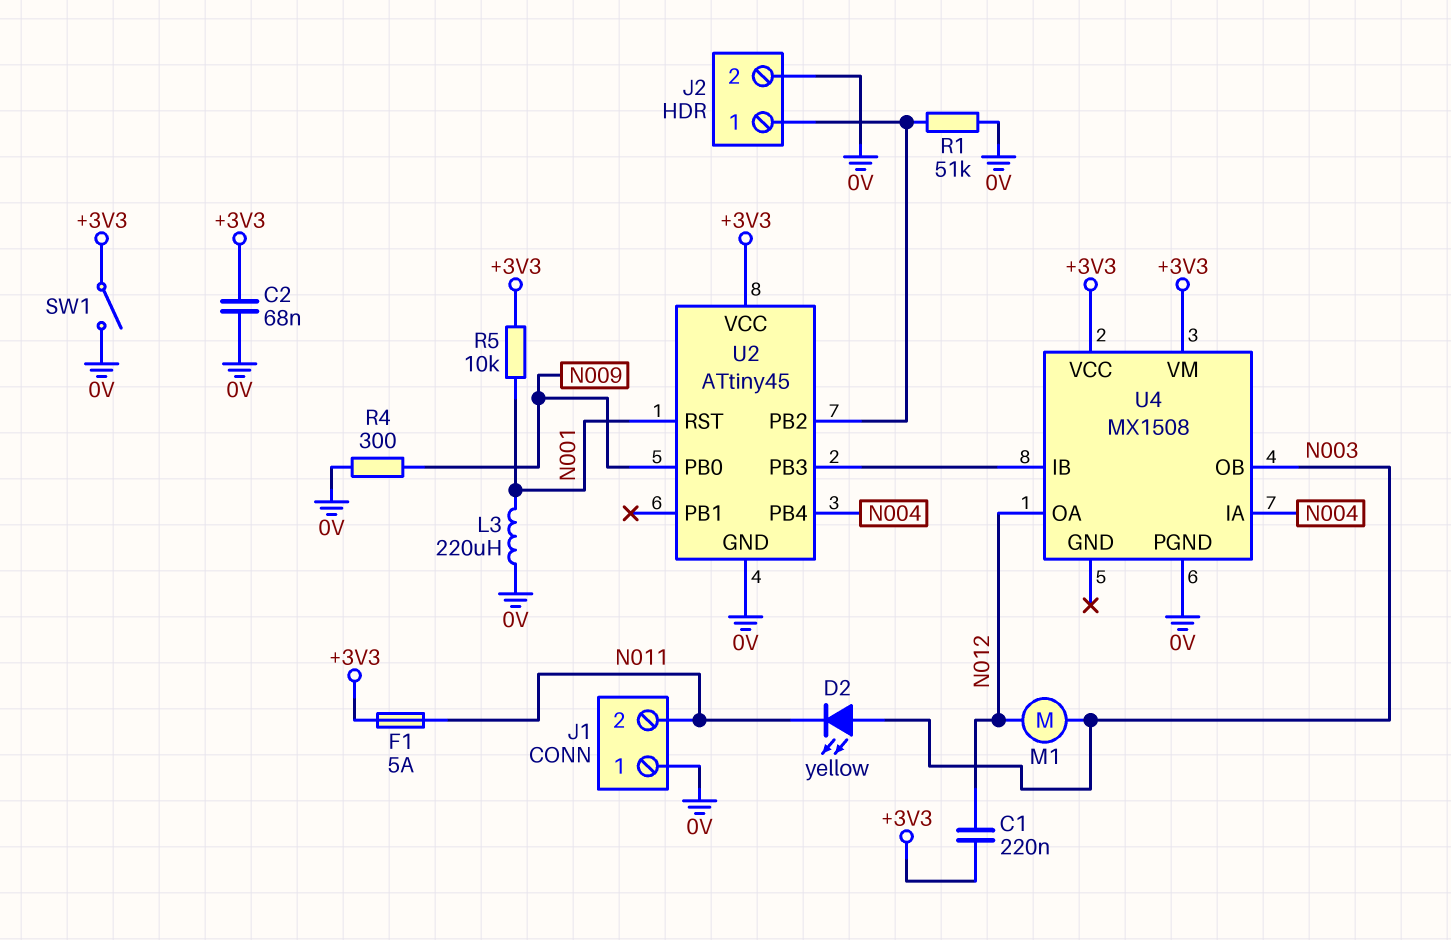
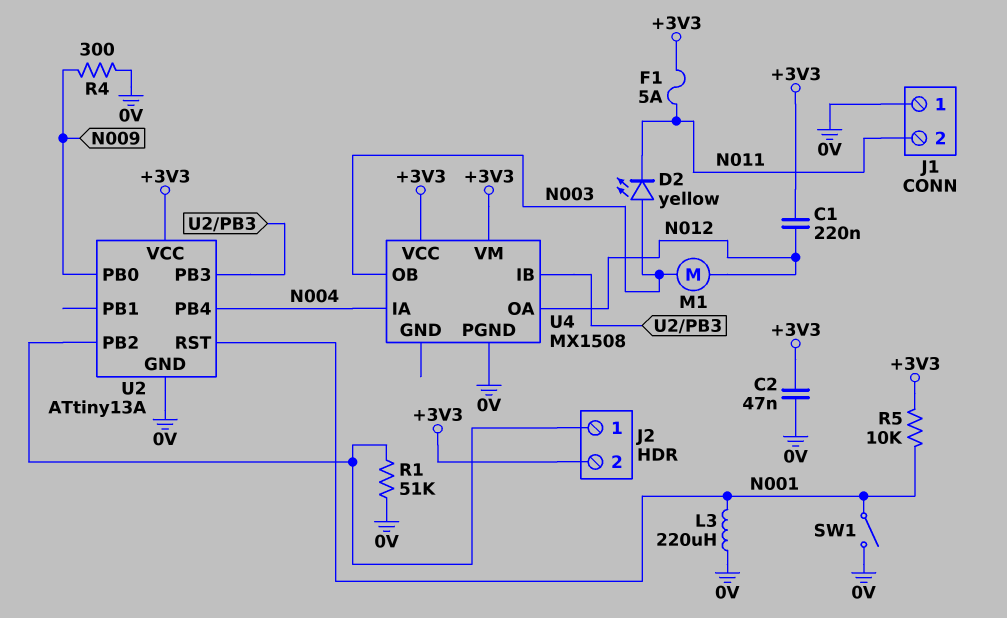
C2: 68nF (+3V3, 0V) -> 47nF (+3V3, 0V)
J2 pin 2: 0V -> +3V3
SW1: switch (+3V3, 0V) -> switch (0V, N001)
U2: ATtiny45 -> ATtiny13A

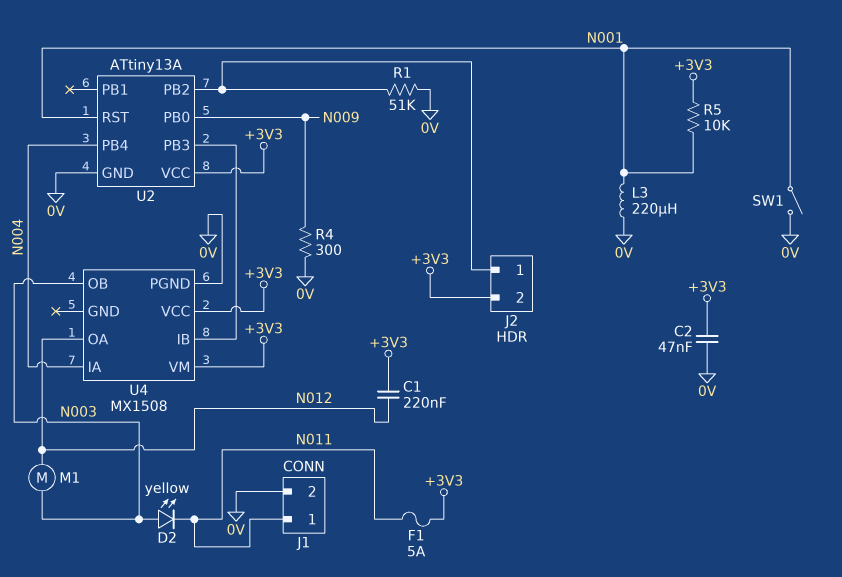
J1 pin 1: 0V -> N011
J1 pin 2: N011 -> 0V

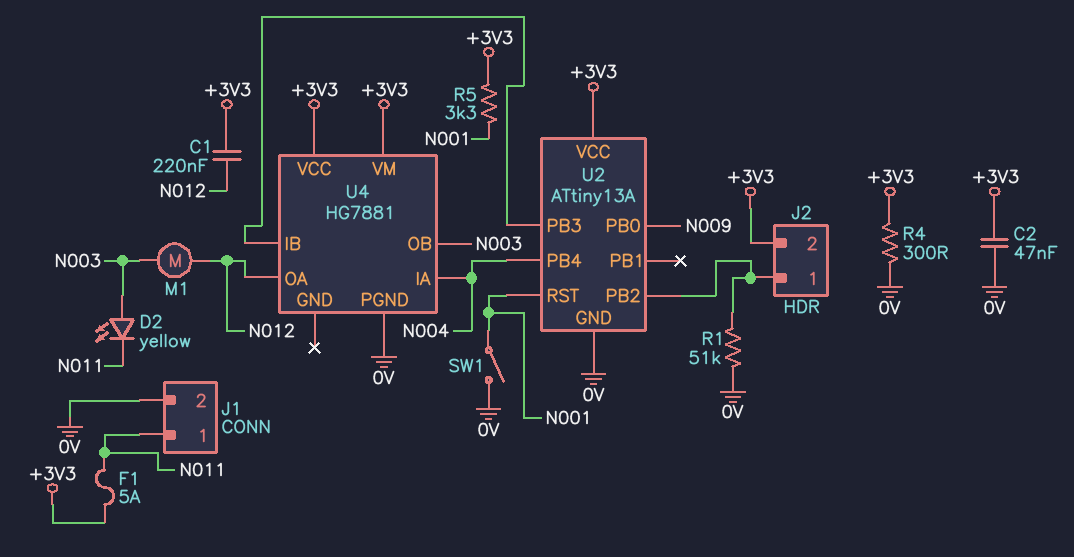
L3: 220uH (0V, N001) -> none
R4: 300 (0V, N009) -> 300 (+3V3, 0V)
R5: 10k (+3V3, N001) -> 3.3k (+3V3, N001)
U4: MX1508 -> HG7881

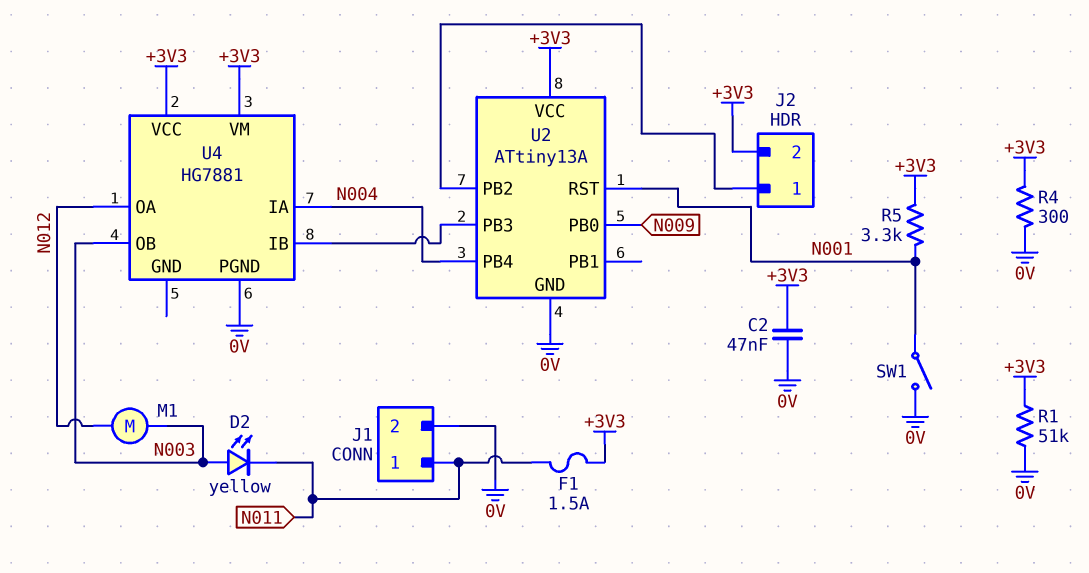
C1: 220nF (+3V3, N012) -> none
F1: 5A (+3V3, N011) -> 1.5A (+3V3, N011)
R1: 51k (0V, J2/1) -> 51k (+3V3, 0V)

